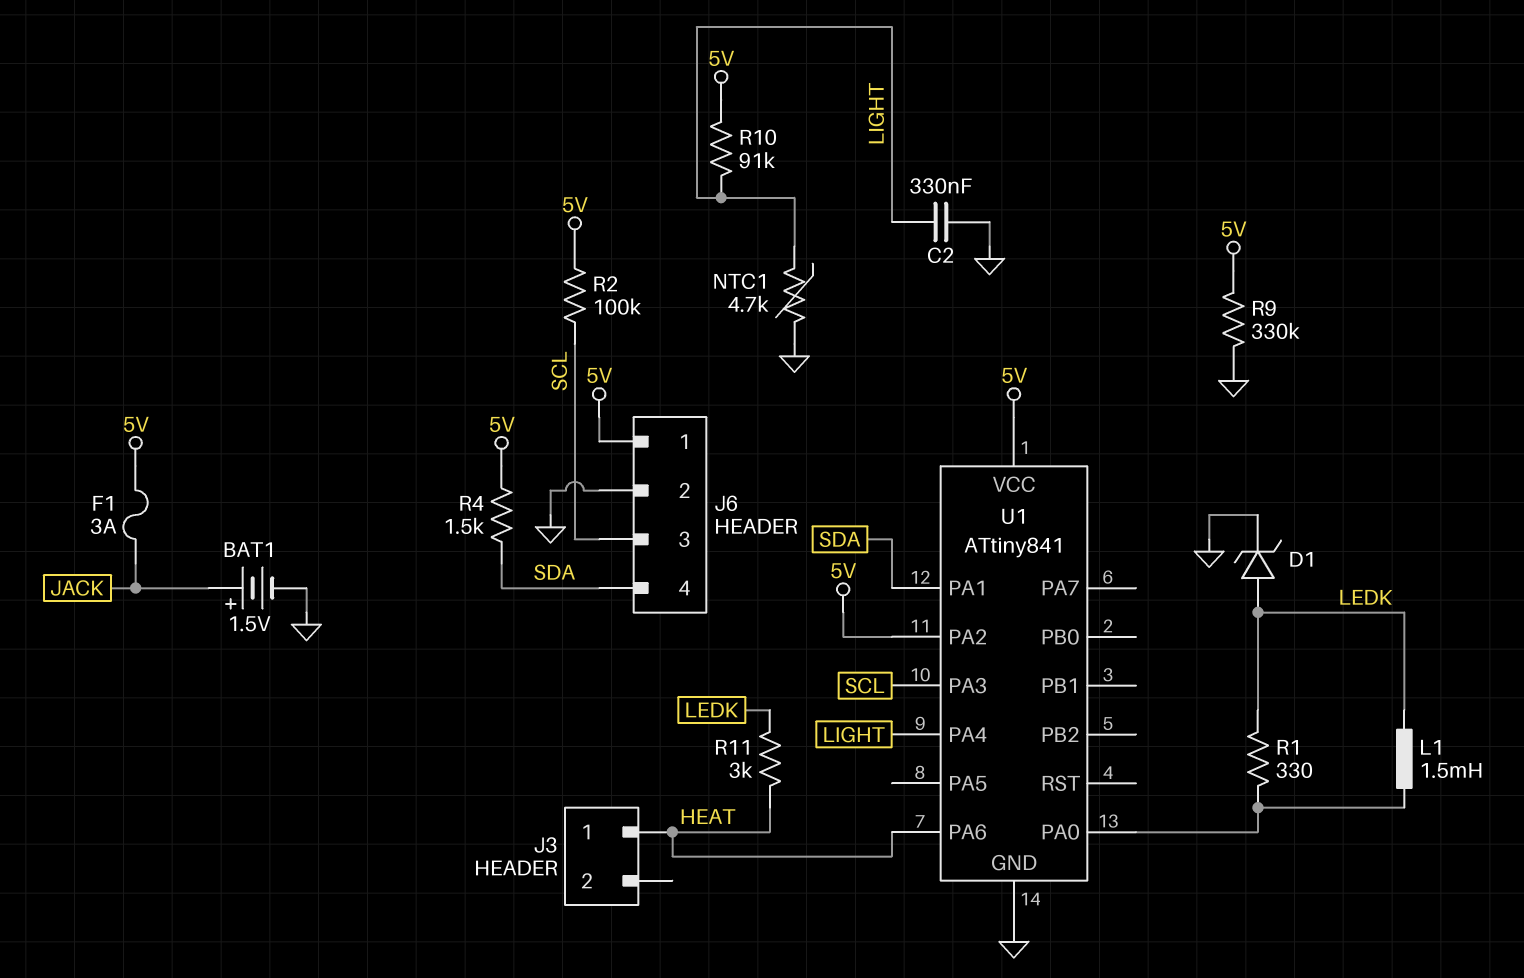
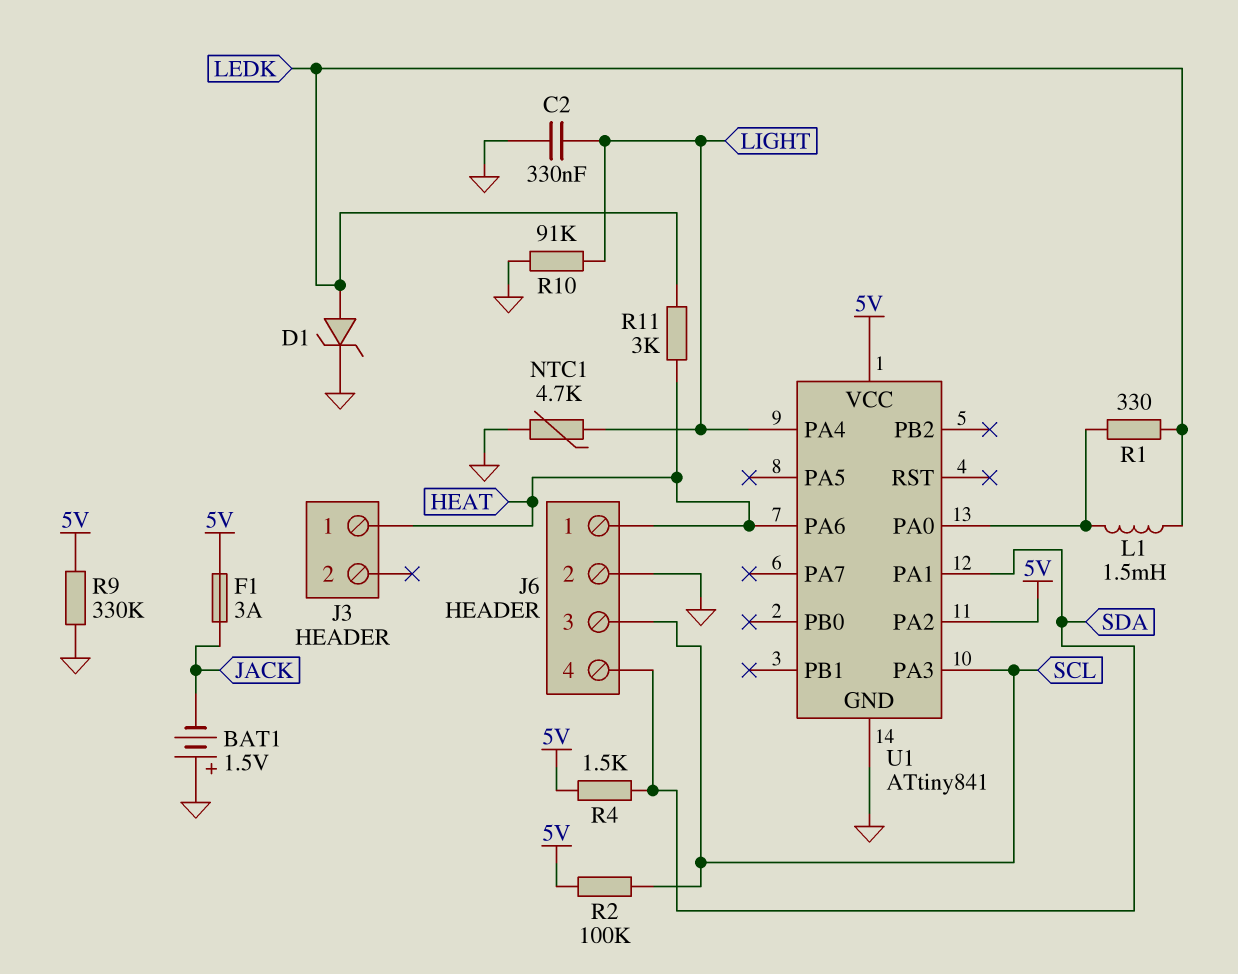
BAT1: 1.5V (plus JACK, minus GND) -> 1.5V (plus GND, minus JACK)
J6 pin 1: 5V -> HEAT
R10: 91k (5V, LIGHT) -> 91k (GND, LIGHT)

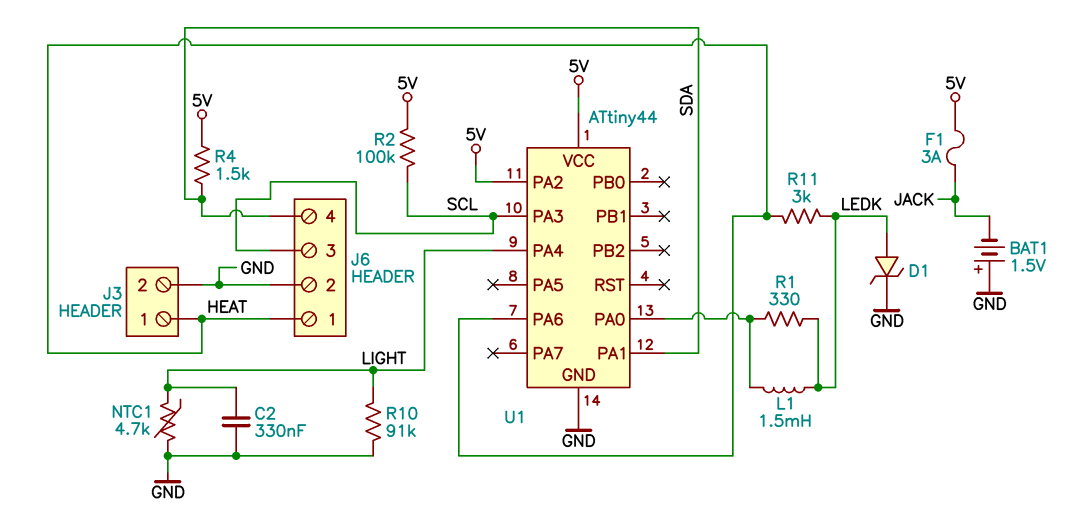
J3 pin 2: none -> GND
R9: 330k (5V, GND) -> none
U1: ATtiny841 -> ATtiny44

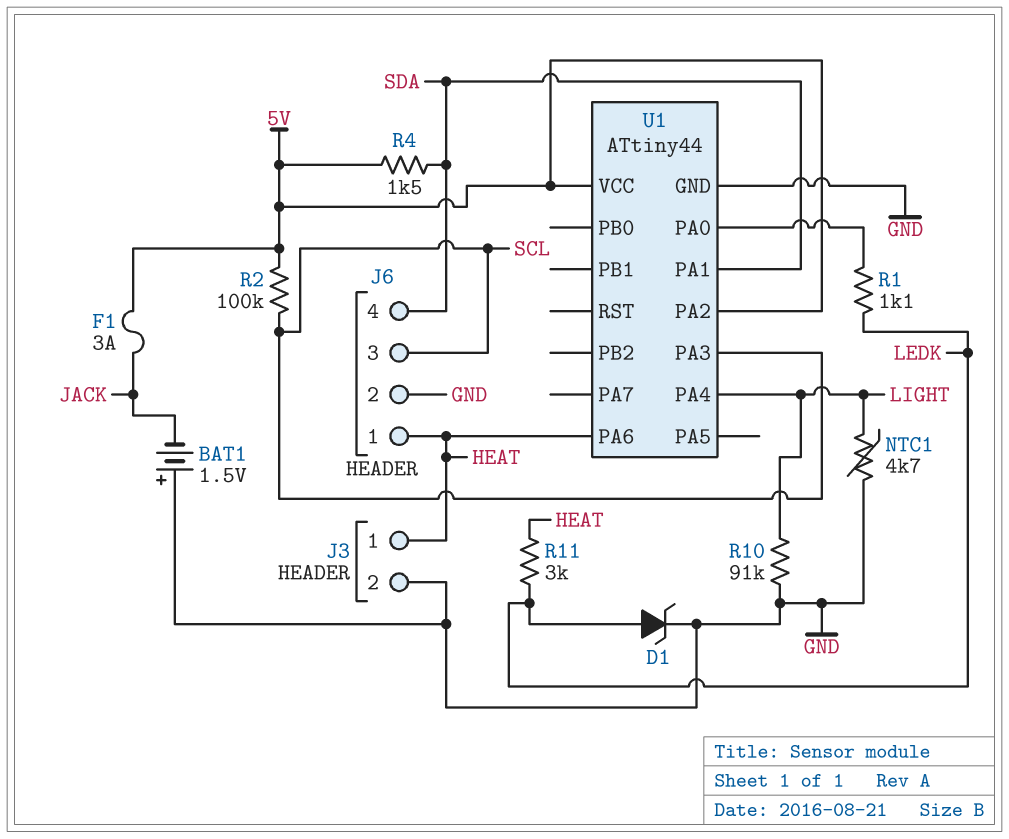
C2: 330nF (GND, LIGHT) -> none
L1: 1.5mH (LEDK, U1/PA0) -> none
R1: 330 (LEDK, U1/PA0) -> 1.1k (LEDK, U1/PA0)

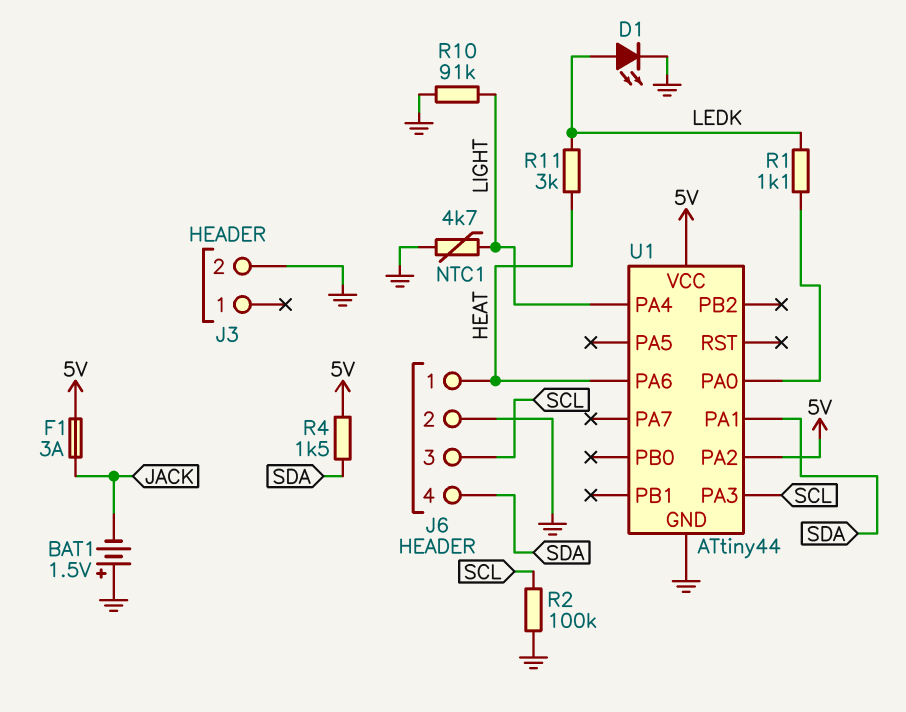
D1: zener (A LEDK, K GND) -> LED (A LEDK, K GND)
J3 pin 1: HEAT -> none
R2: 100k (5V, SCL) -> 100k (GND, SCL)

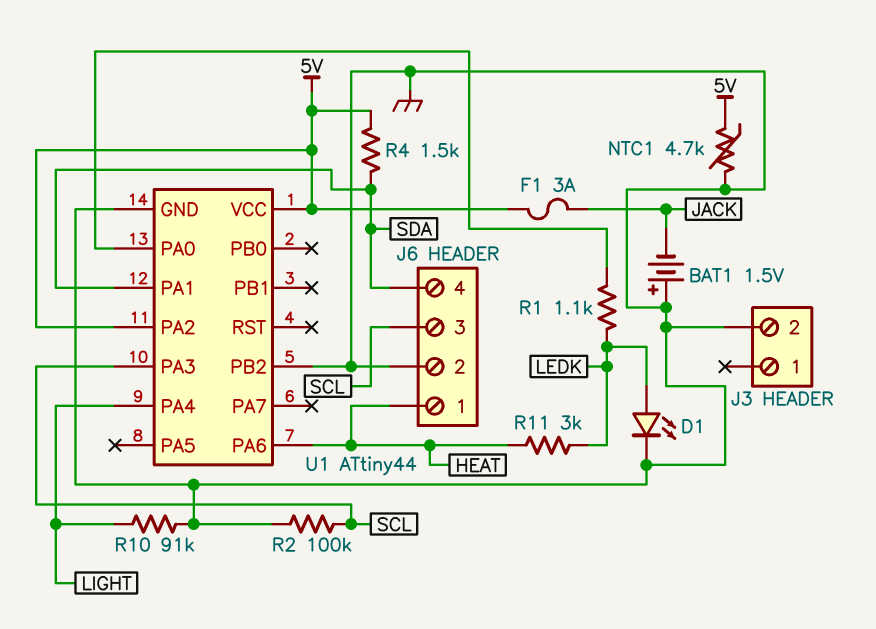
NTC1: 4.7k (GND, LIGHT) -> 4.7k (5V, GND)
U1 pin PB2: none -> GND

